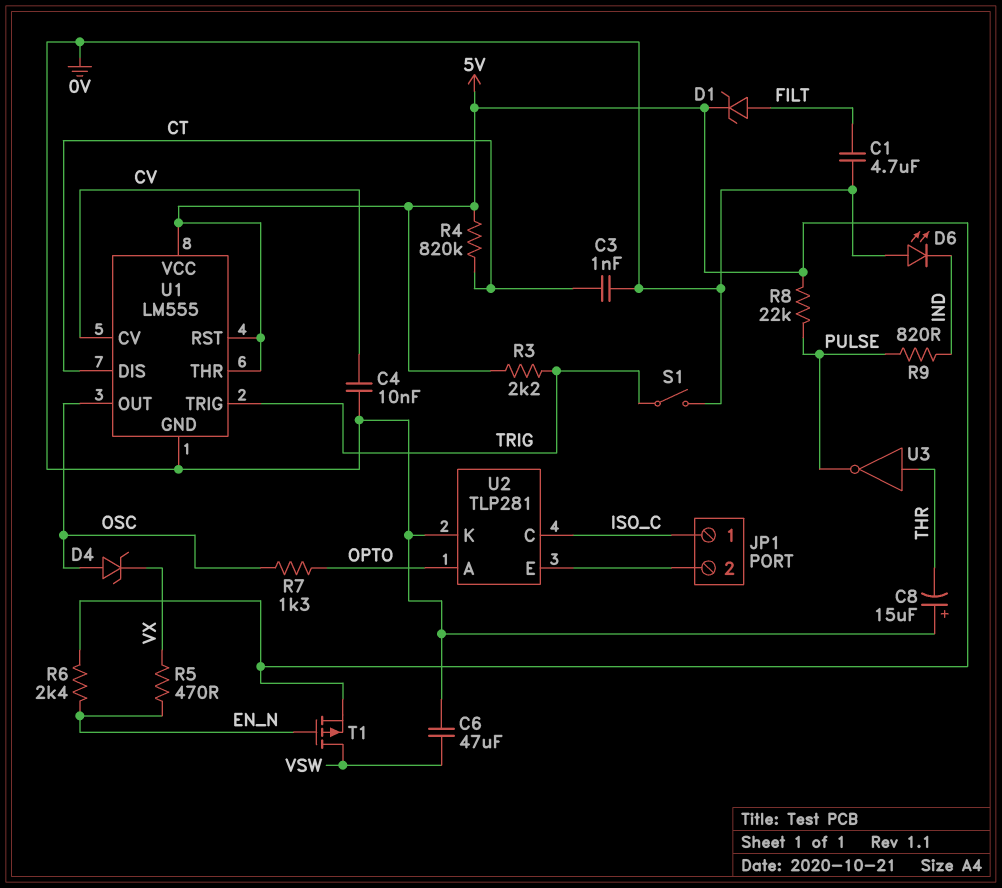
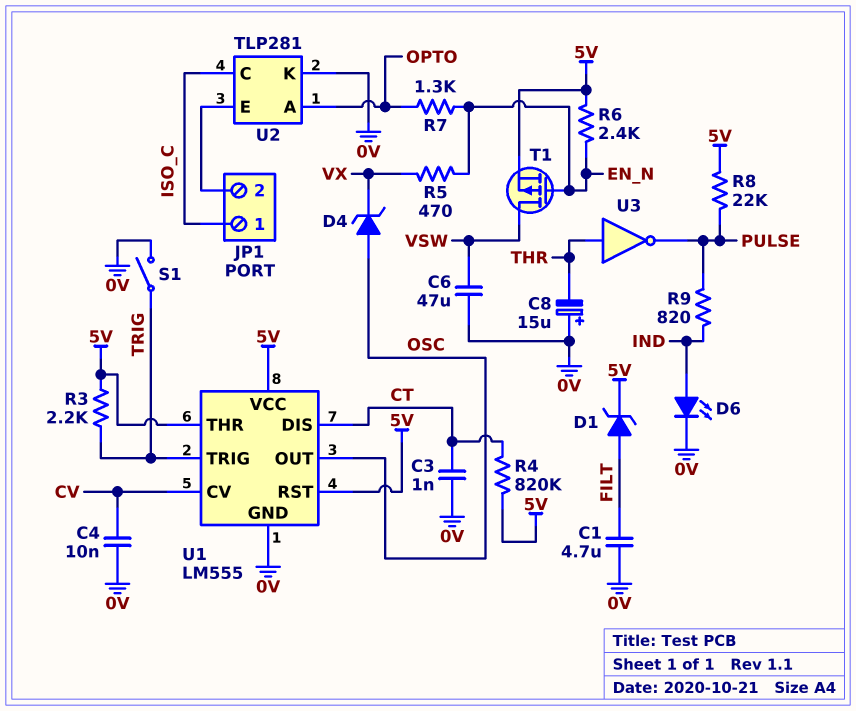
D6: LED (A 0V, K IND) -> LED (A IND, K 0V)
R7: 1.3k (OPTO, OSC) -> 1.3k (EN_N, OPTO)

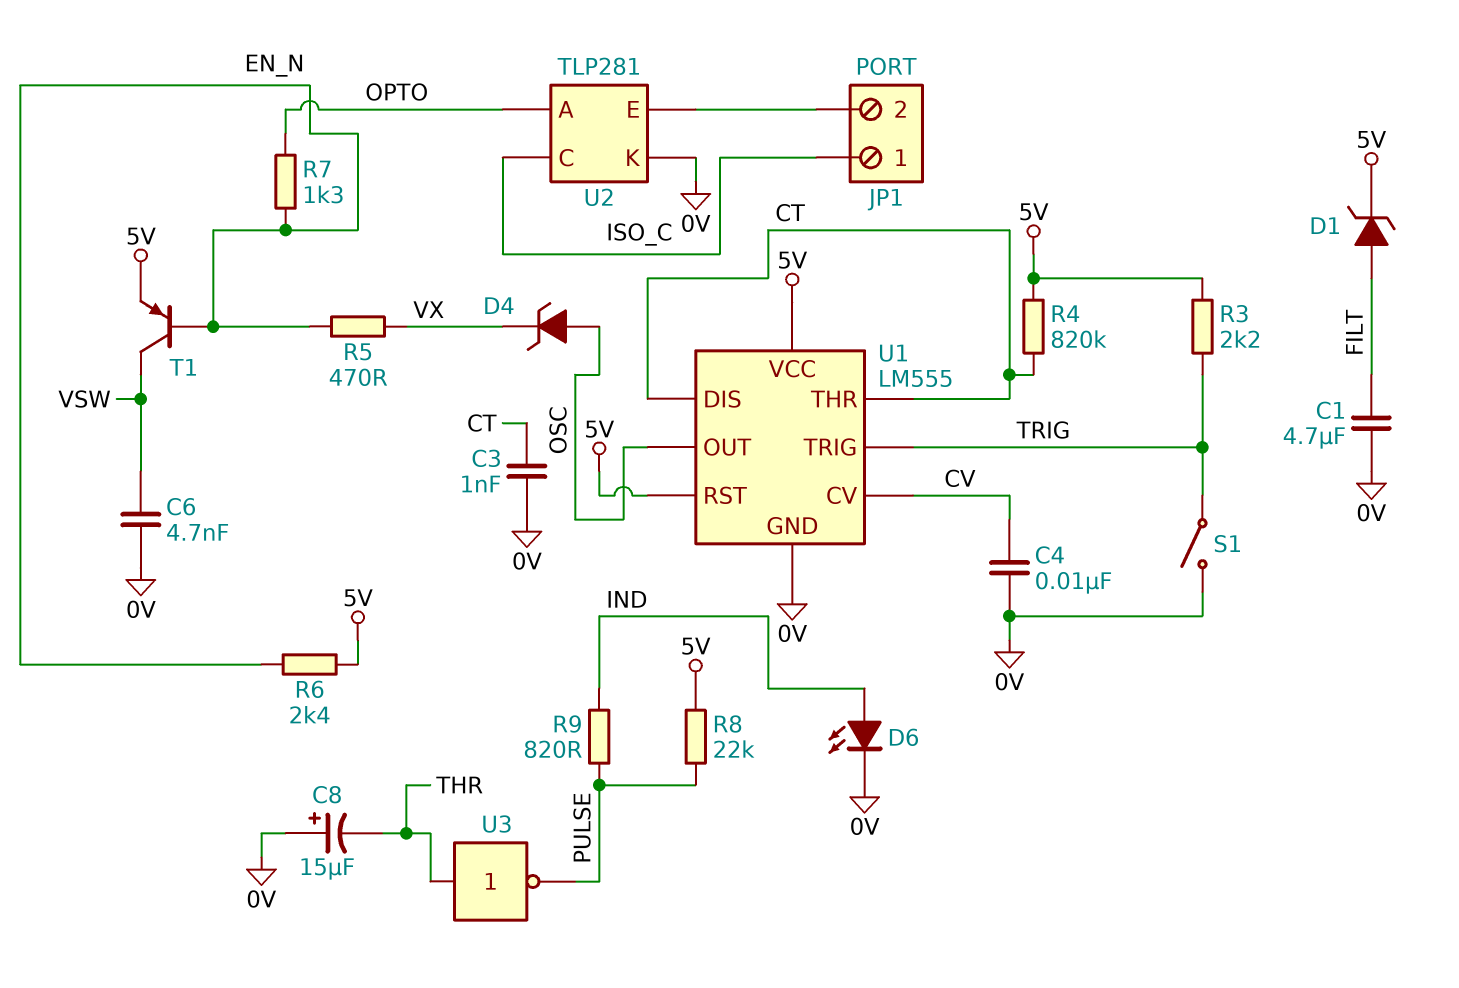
C6: 47uF (0V, VSW) -> 4.7nF (0V, VSW)
T1: PMOS (G EN_N, D VSW, S 5V) -> PNP (B EN_N, C VSW, E 5V)
U1 pin THR: 5V -> CT

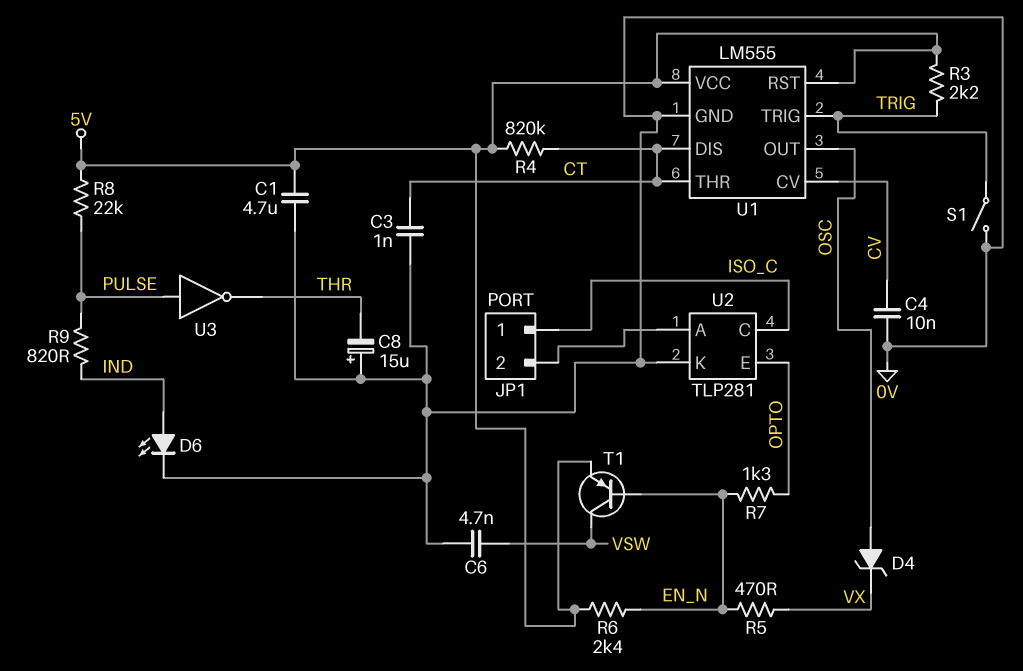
C1: 4.7uF (0V, FILT) -> 4.7uF (0V, 5V)
D1: zener (A FILT, K 5V) -> none
U2 pin A: OPTO -> JP1/2
U2 pin E: JP1/2 -> OPTO
U3: NOT (in THR, out PULSE) -> NOT (in PULSE, out THR)

